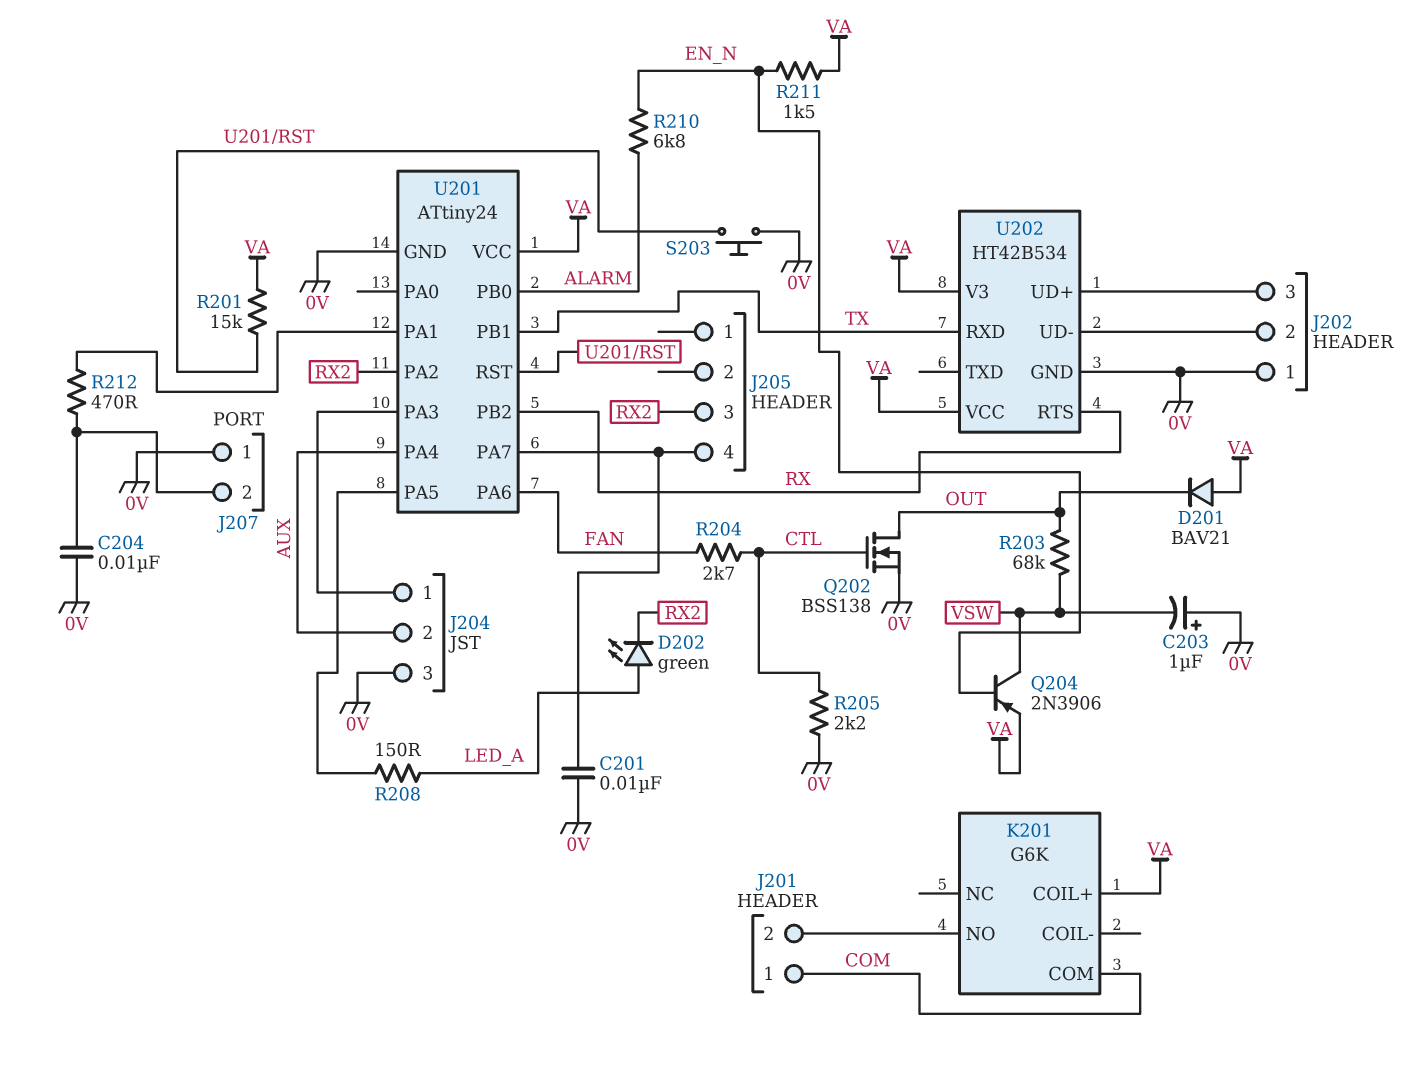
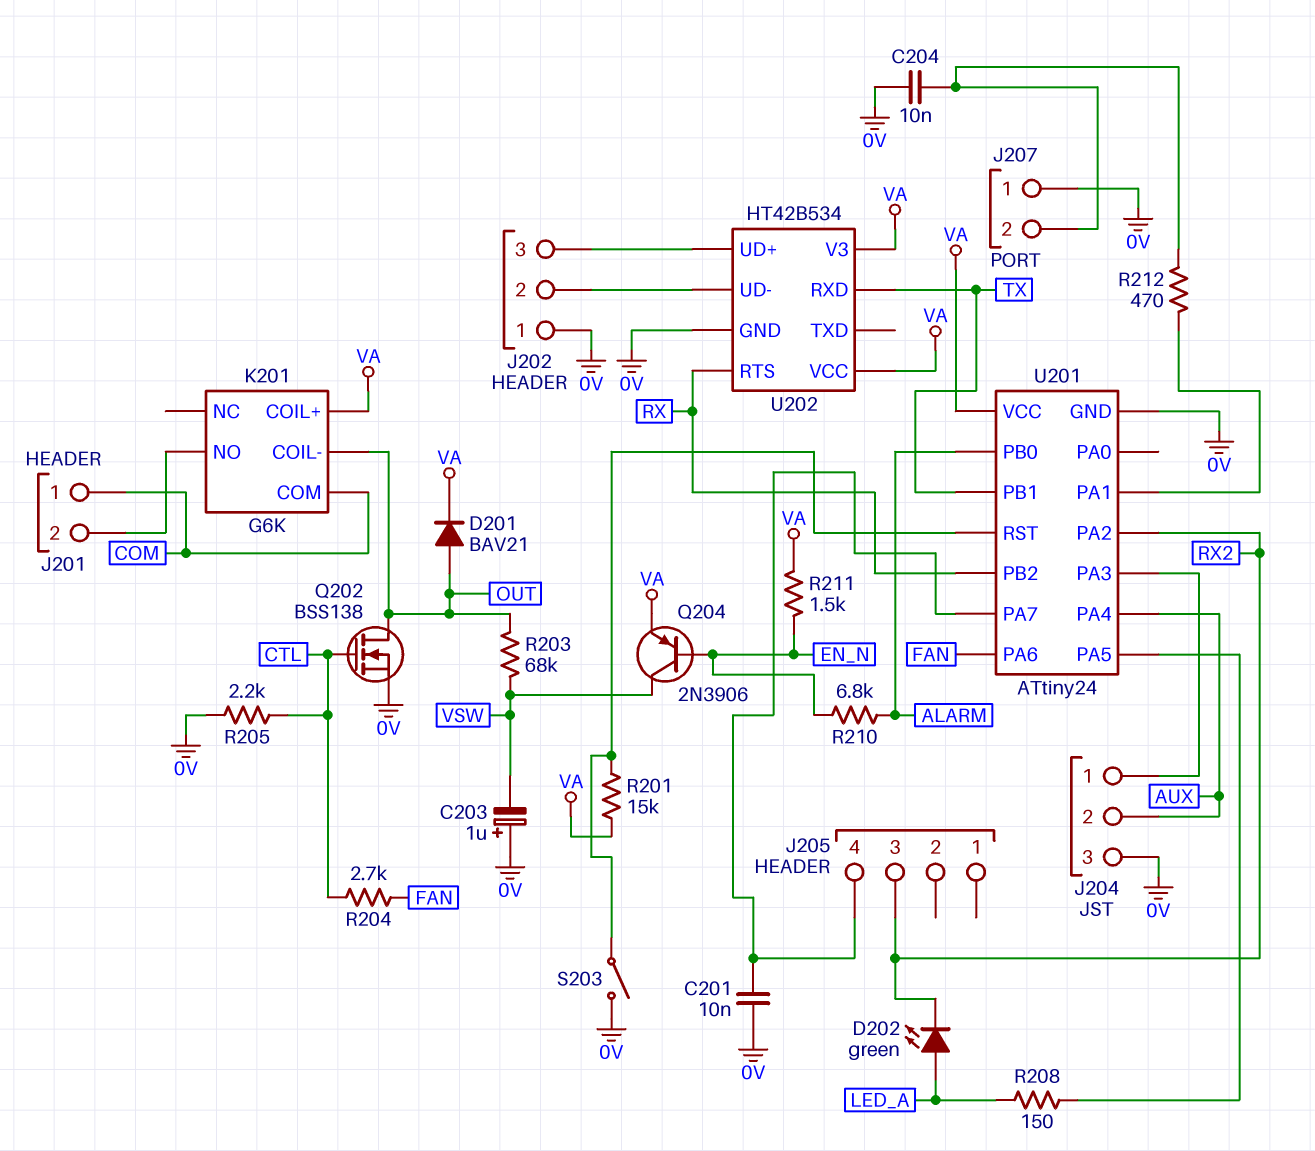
D201: diode BAV21 (A VA, K OUT) -> diode BAV21 (A OUT, K VA)
K201 pin COIL-: none -> OUT
S203: button (0V, U201/RST) -> switch (0V, U201/RST)

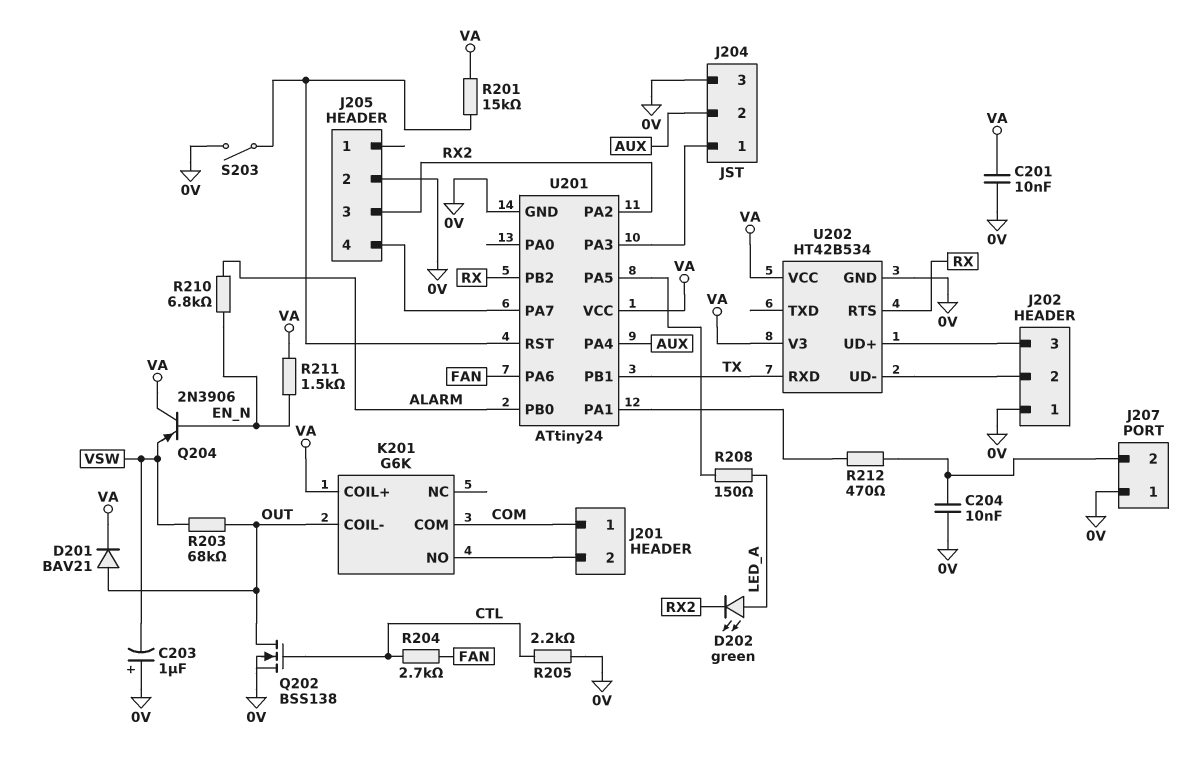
C201: 10nF (0V, J205/4) -> 10nF (0V, VA)
J205 pin 2: none -> 0V
Q204: PNP 2N3906 (B EN_N, C VSW, E VA) -> PNP 2N3906 (B EN_N, C VA, E VSW)

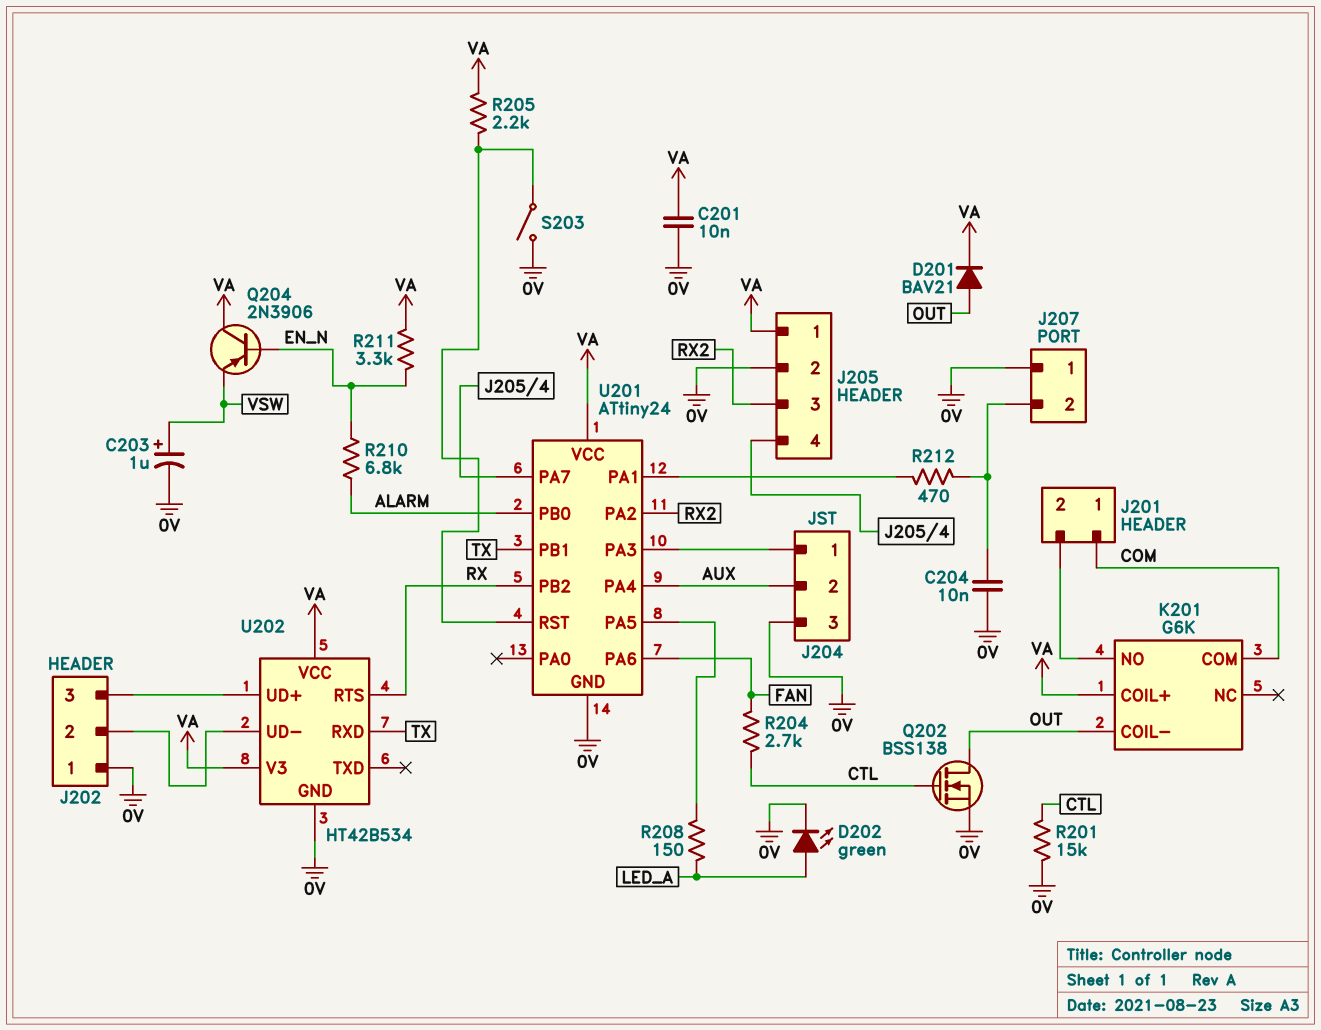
C203: 1uF (plus 0V, minus VSW) -> 1uF (plus VSW, minus 0V)
D202: LED green (A LED_A, K RX2) -> LED green (A LED_A, K 0V)
J205 pin 1: none -> VA
R201: 15k (U201/RST, VA) -> 15k (0V, CTL)
R203: 68k (OUT, VSW) -> none
R205: 2.2k (0V, CTL) -> 2.2k (U201/RST, VA)
R211: 1.5k (EN_N, VA) -> 3.3k (EN_N, VA)

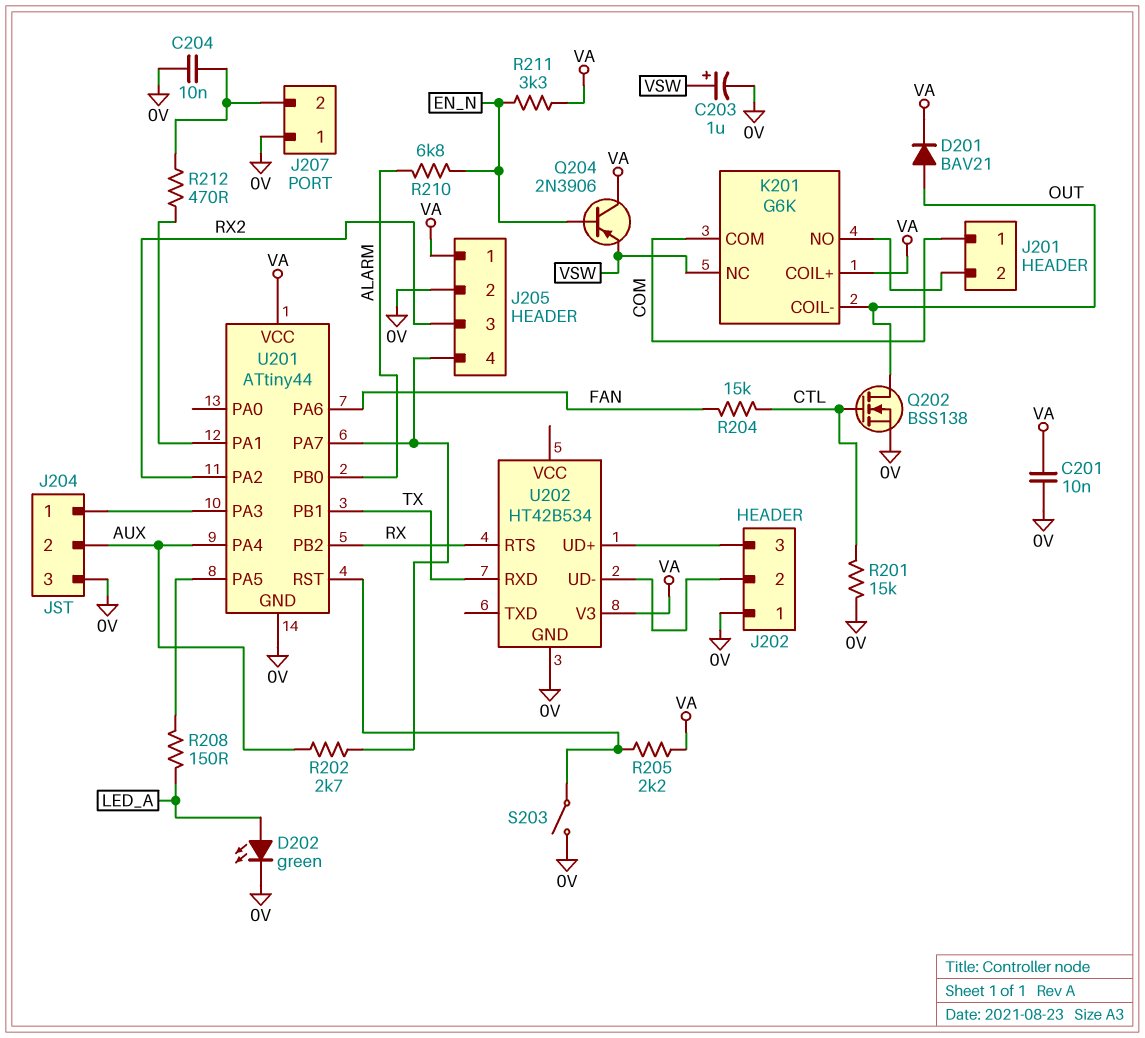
K201 pin NC: none -> VSW
R202: none -> 2.7k (AUX, J205/4)
R204: 2.7k (CTL, FAN) -> 15k (CTL, FAN)
U201: ATtiny24 -> ATtiny44
U202 pin VCC: VA -> none

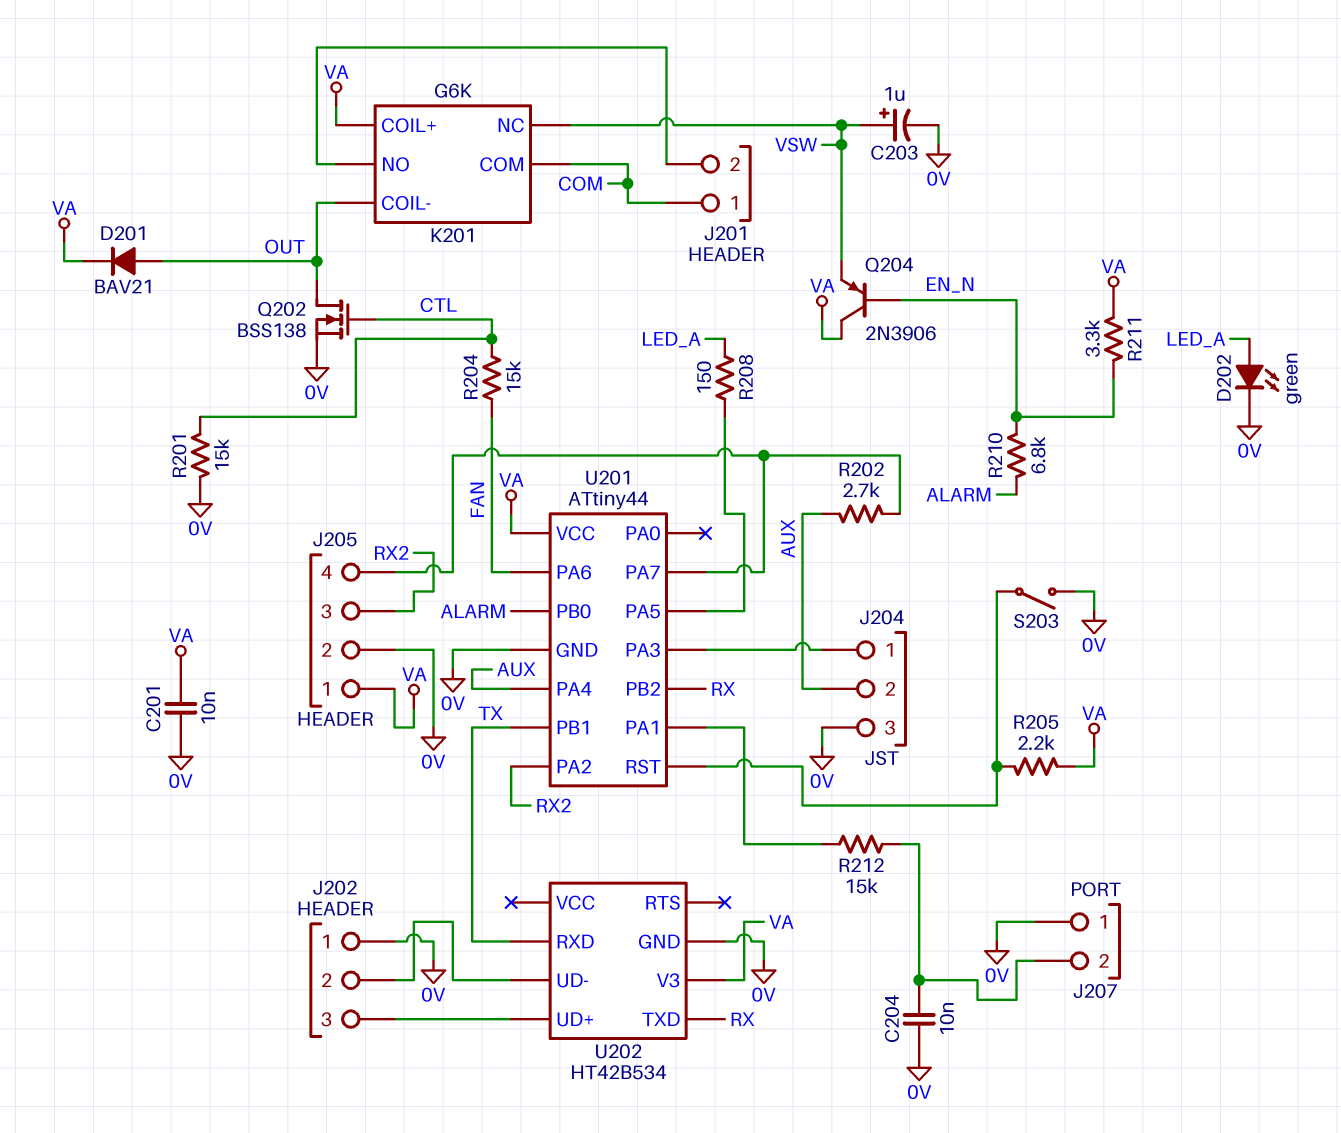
R212: 470 (J207/2, U201/PA1) -> 15k (J207/2, U201/PA1)
U202 pin RTS: RX -> none
U202 pin TXD: none -> RX

